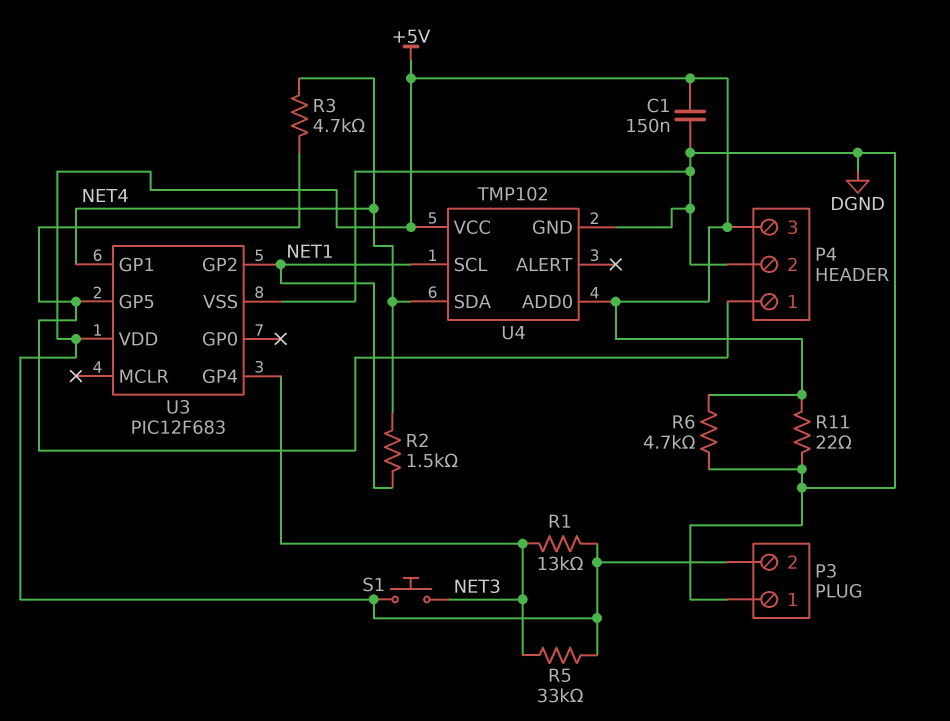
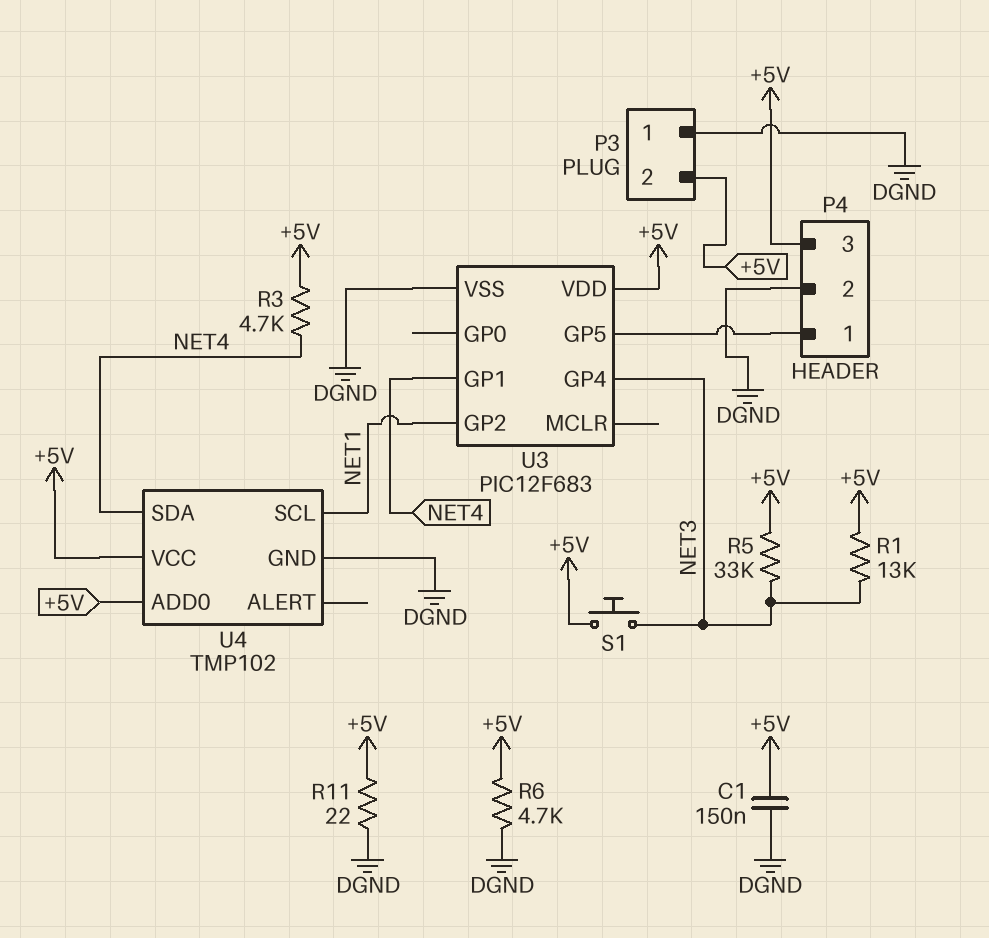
R2: 1.5k (NET1, NET4) -> none
R3: 4.7k (NET4, P4/1) -> 4.7k (+5V, NET4)

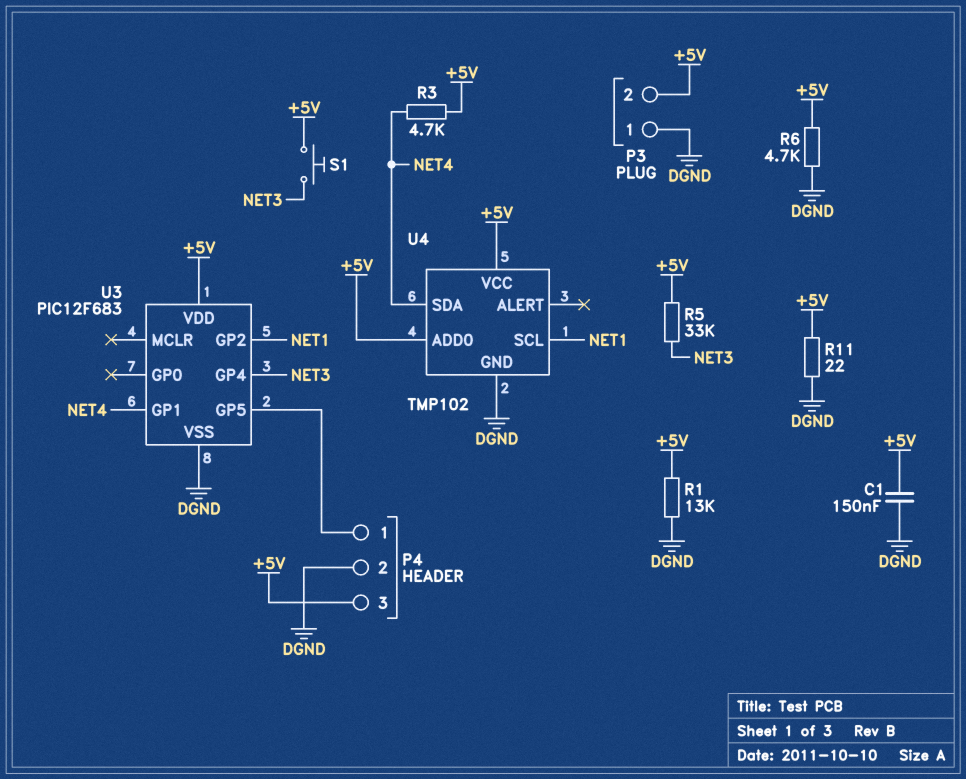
R1: 13k (+5V, NET3) -> 13k (+5V, DGND)

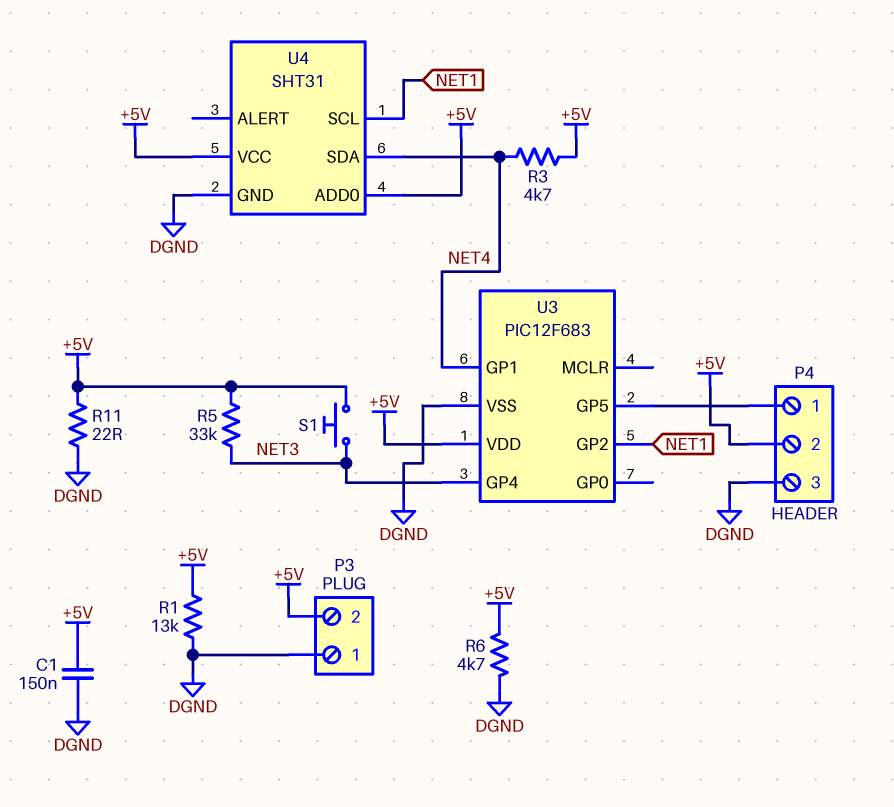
P4 pin 2: DGND -> +5V
P4 pin 3: +5V -> DGND
U4: TMP102 -> SHT31

